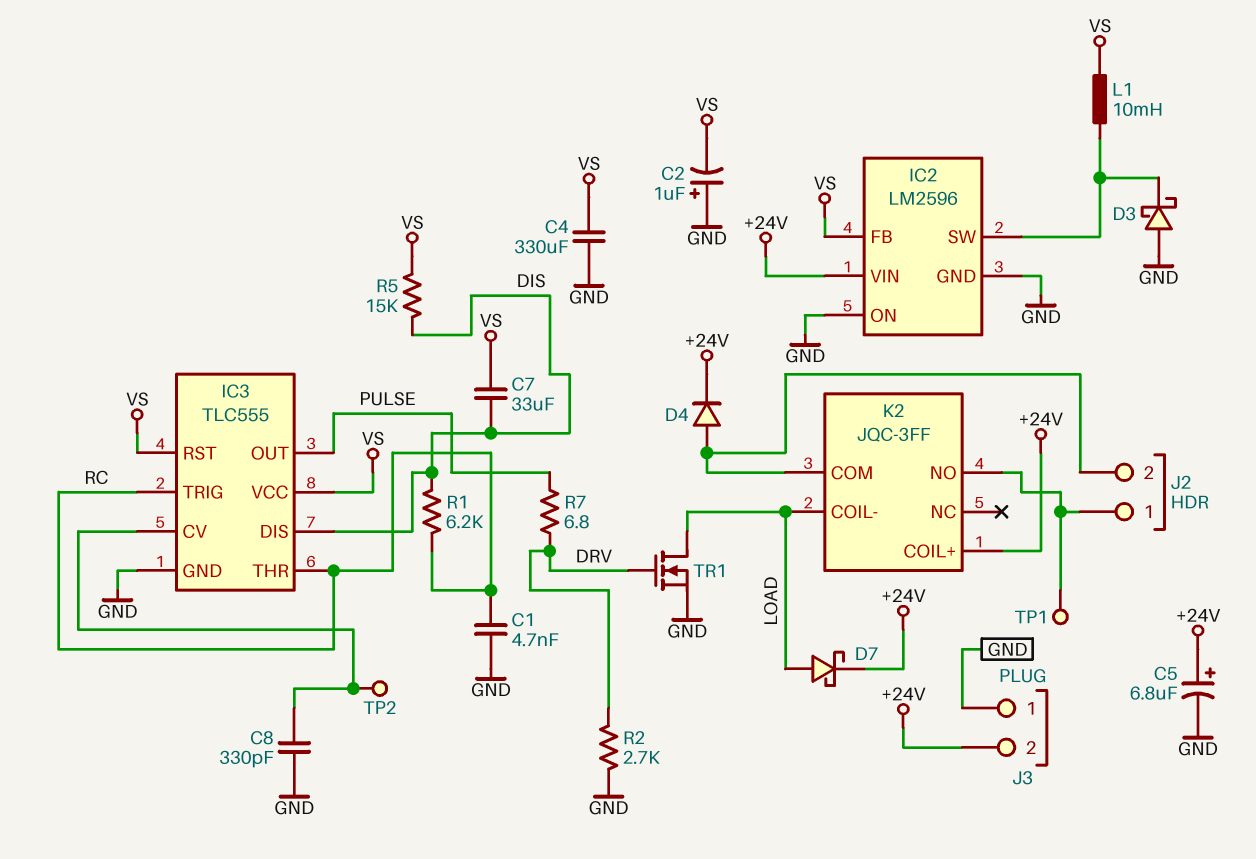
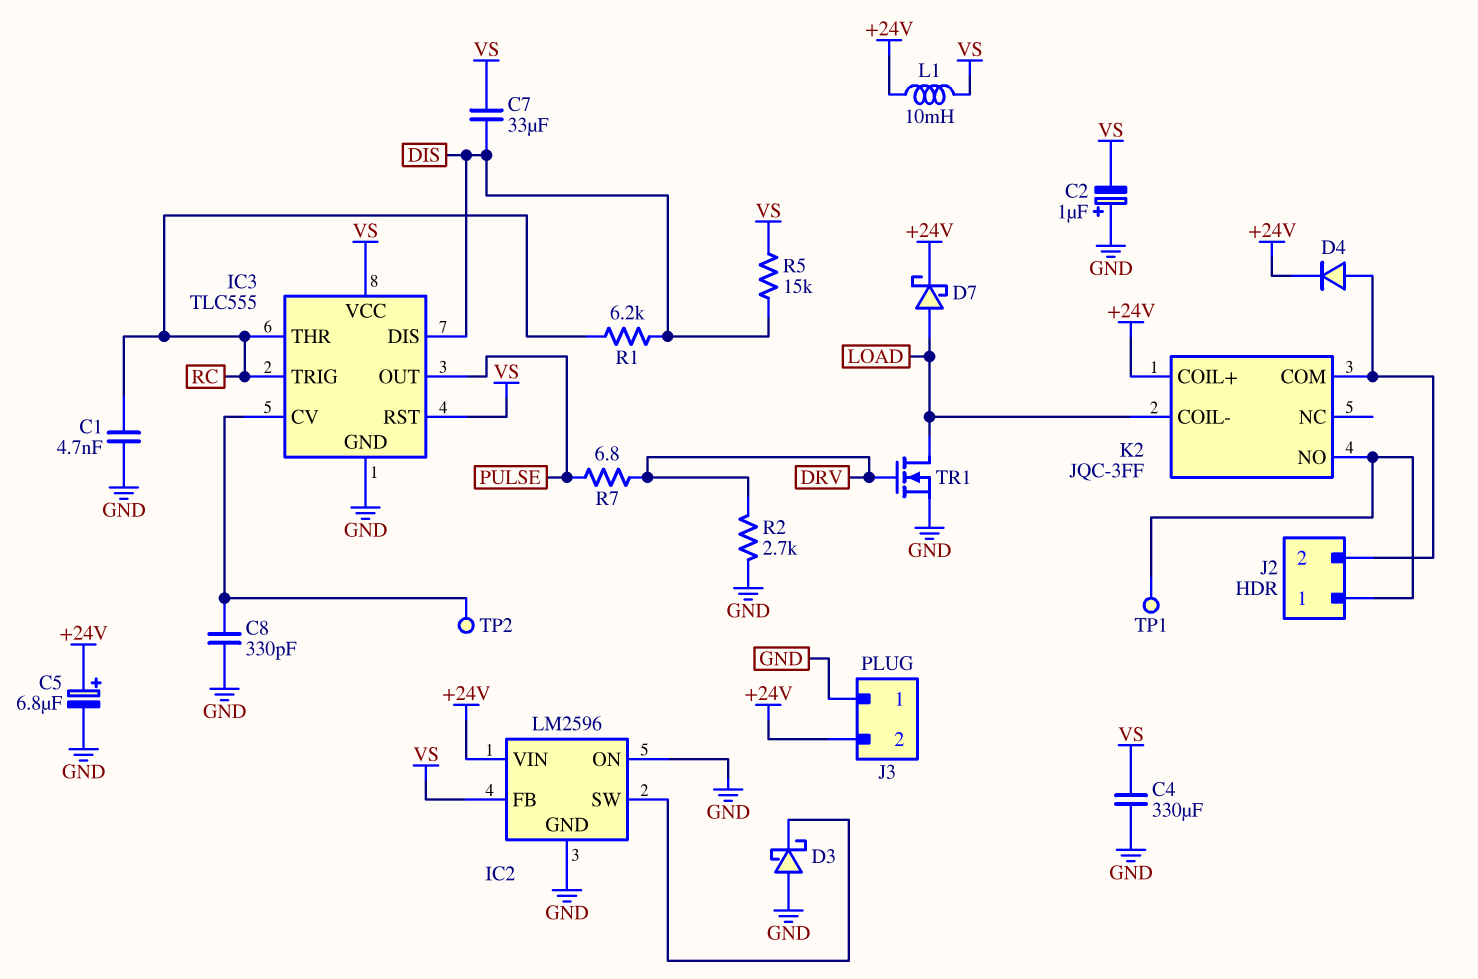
L1: 10mH (IC2/SW, VS) -> 10mH (+24V, VS)

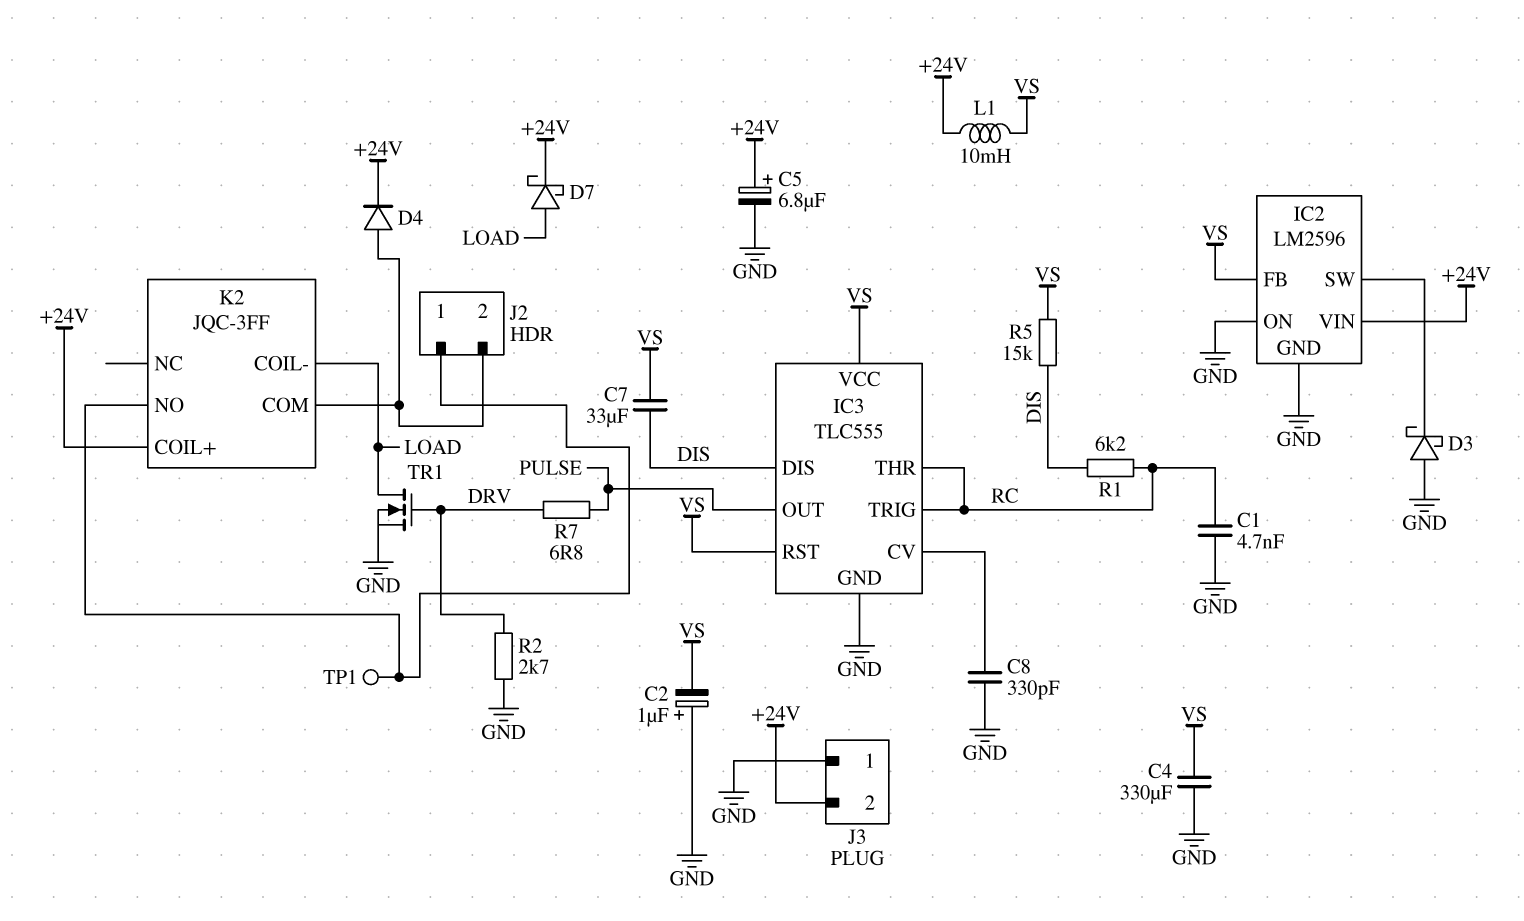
TP2: test point (IC3/CV) -> none

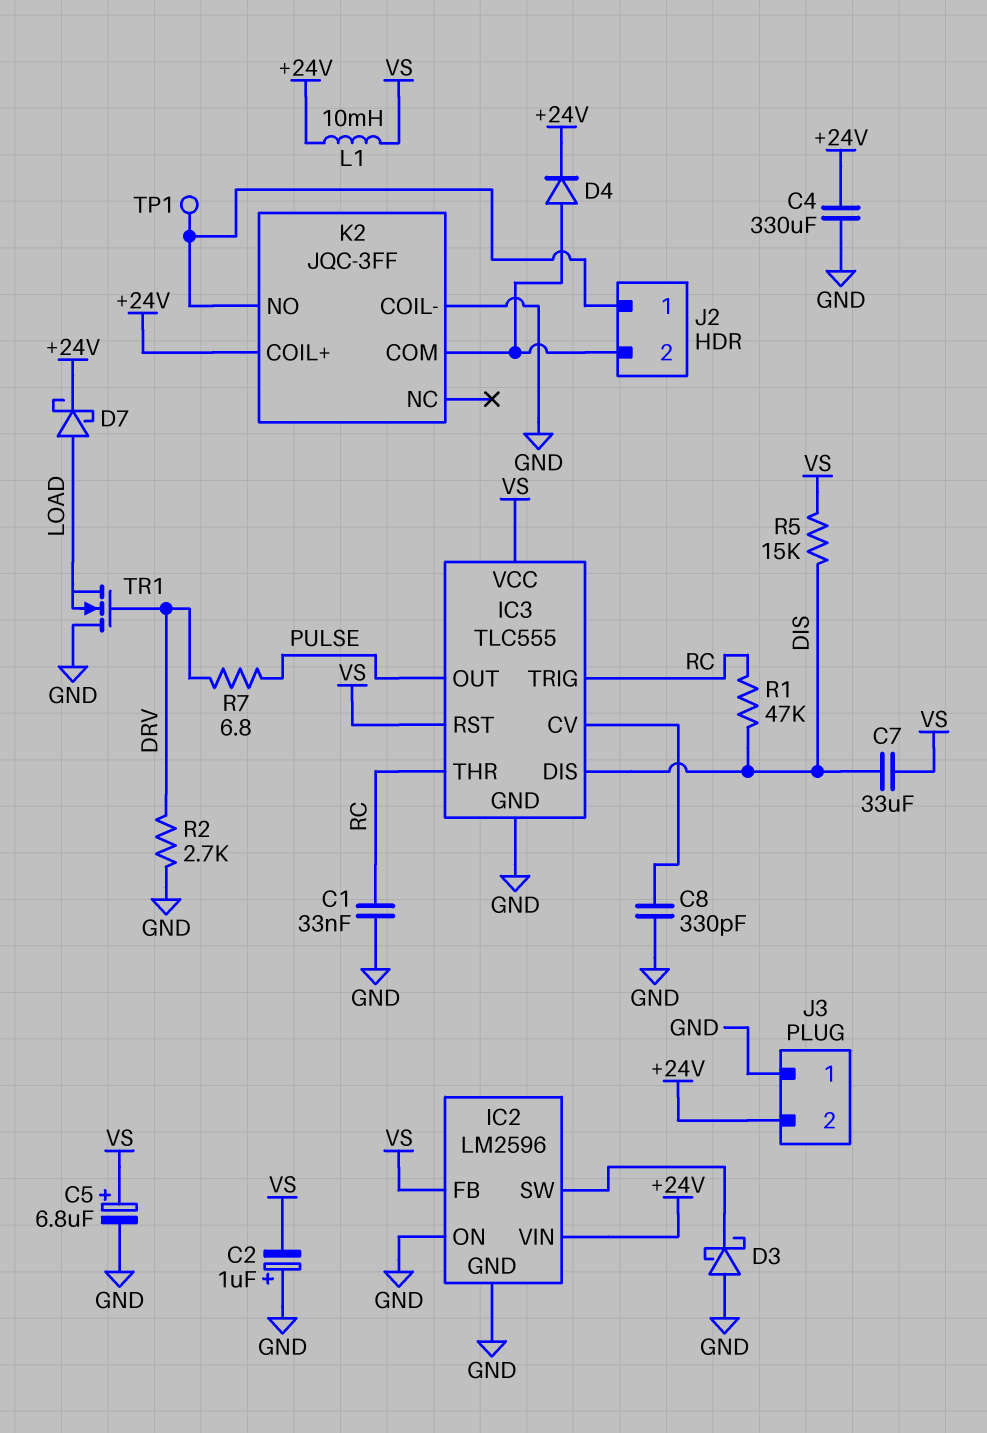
C1: 4.7nF (GND, RC) -> 33nF (GND, RC)
C4: 330uF (GND, VS) -> 330uF (+24V, GND)
C5: 6.8uF (plus +24V, minus GND) -> 6.8uF (plus VS, minus GND)
K2 pin COIL-: LOAD -> GND
R1: 6.2k (DIS, RC) -> 47k (DIS, RC)
TR1: NMOS (G DRV, D LOAD, S GND) -> NMOS (G DRV, D GND, S LOAD)

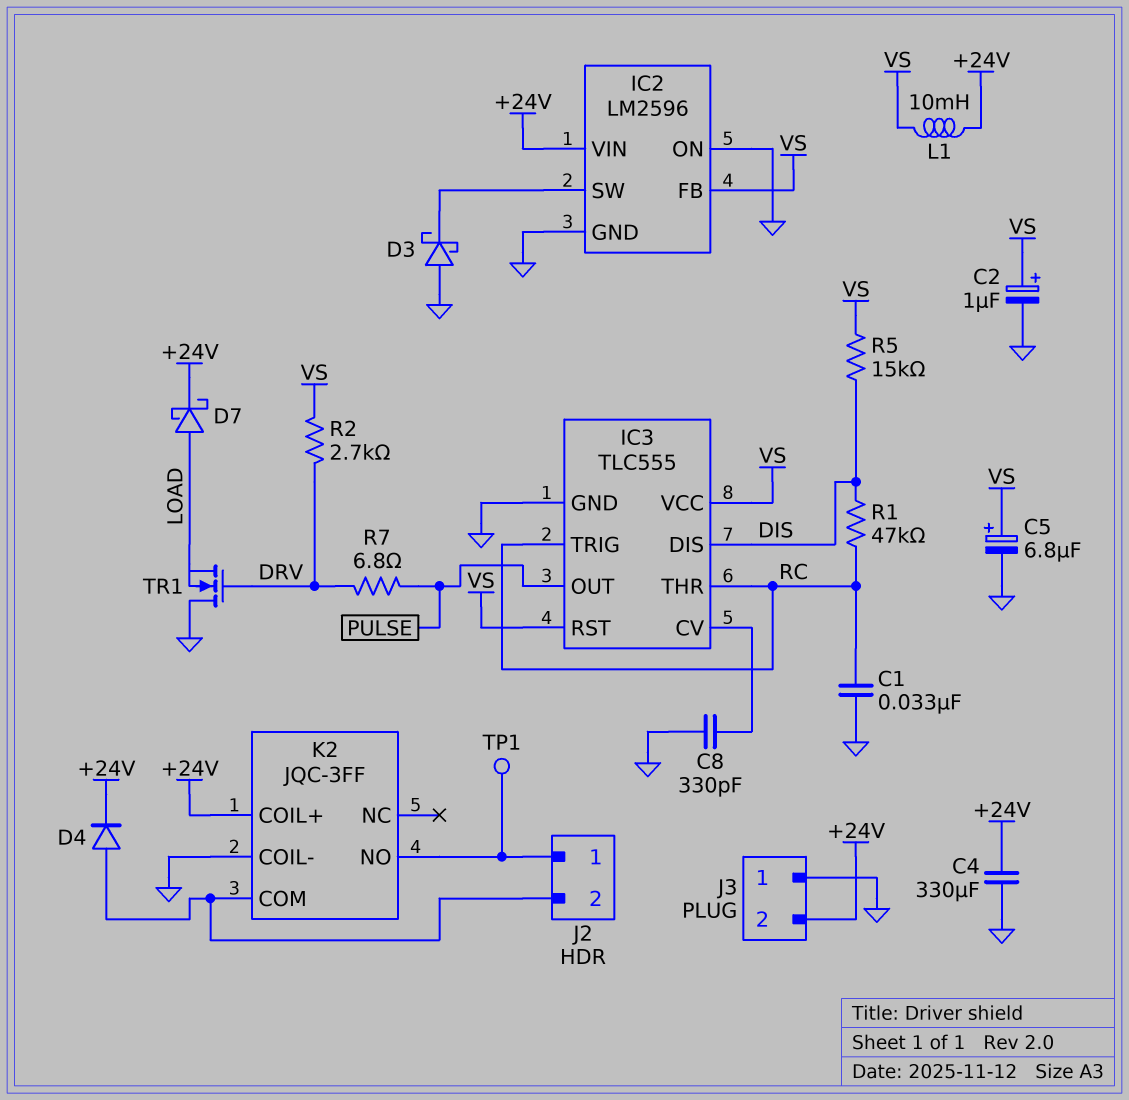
C2: 1uF (plus GND, minus VS) -> 1uF (plus VS, minus GND)
C7: 33uF (DIS, VS) -> none
R2: 2.7k (DRV, GND) -> 2.7k (DRV, VS)

